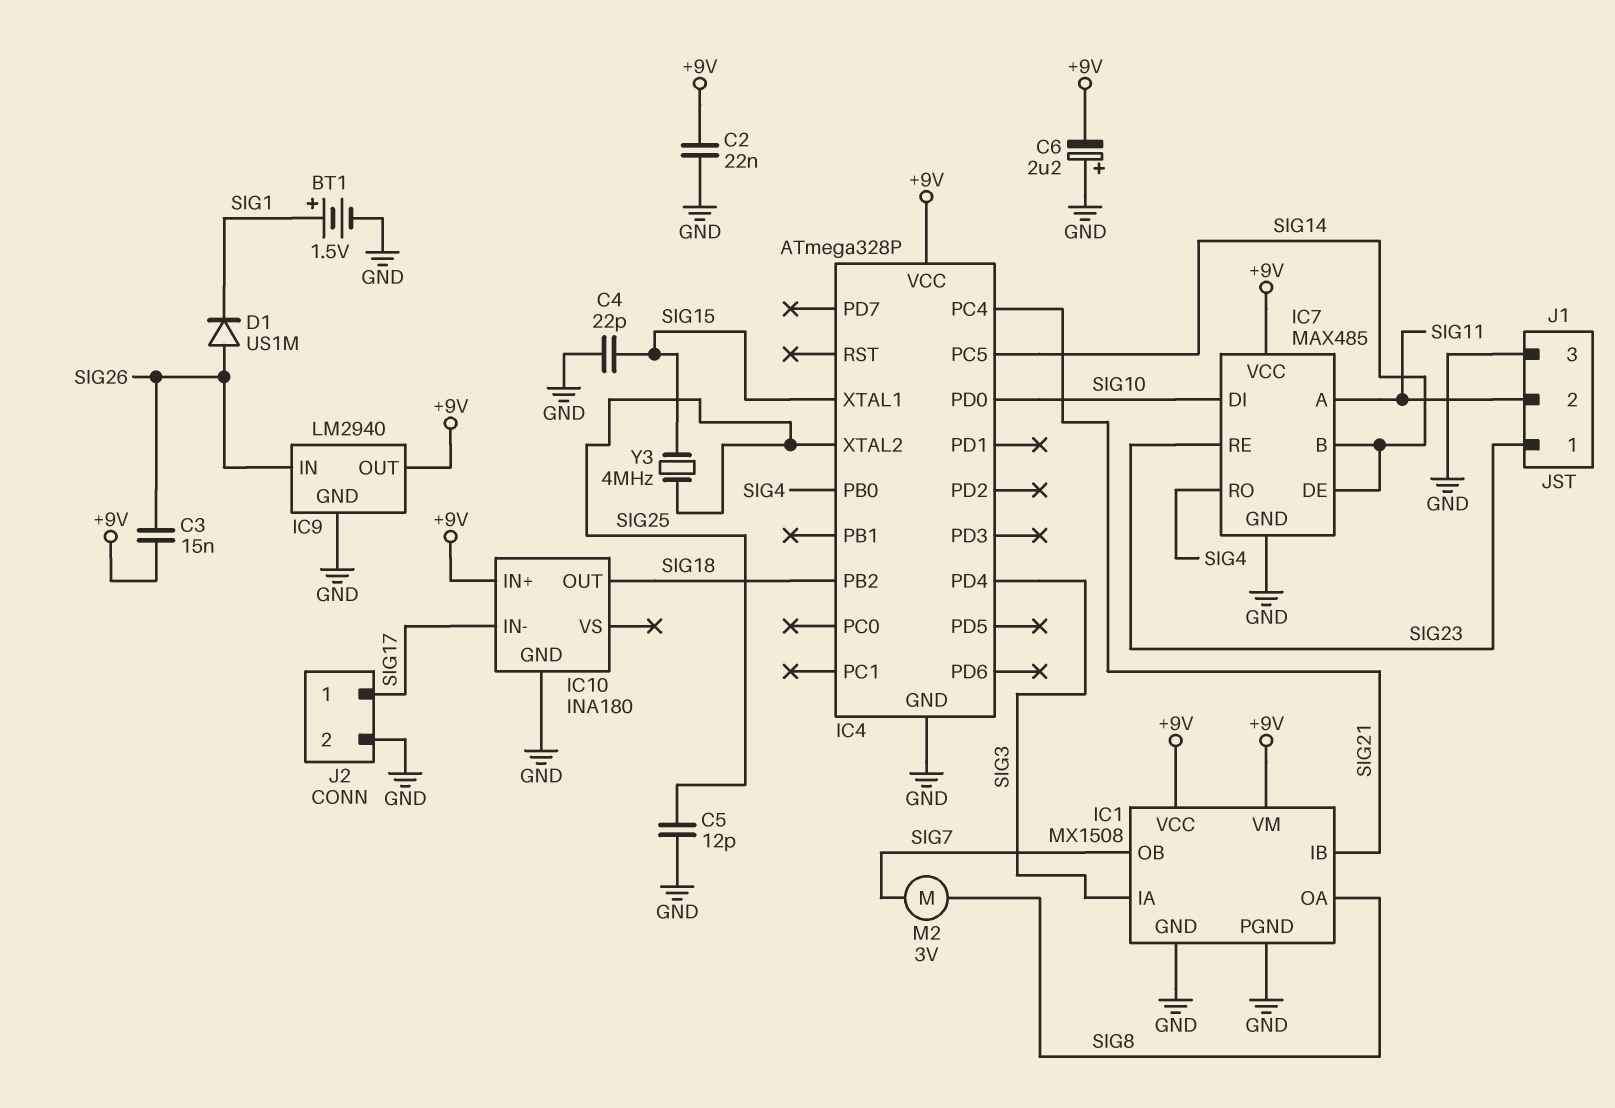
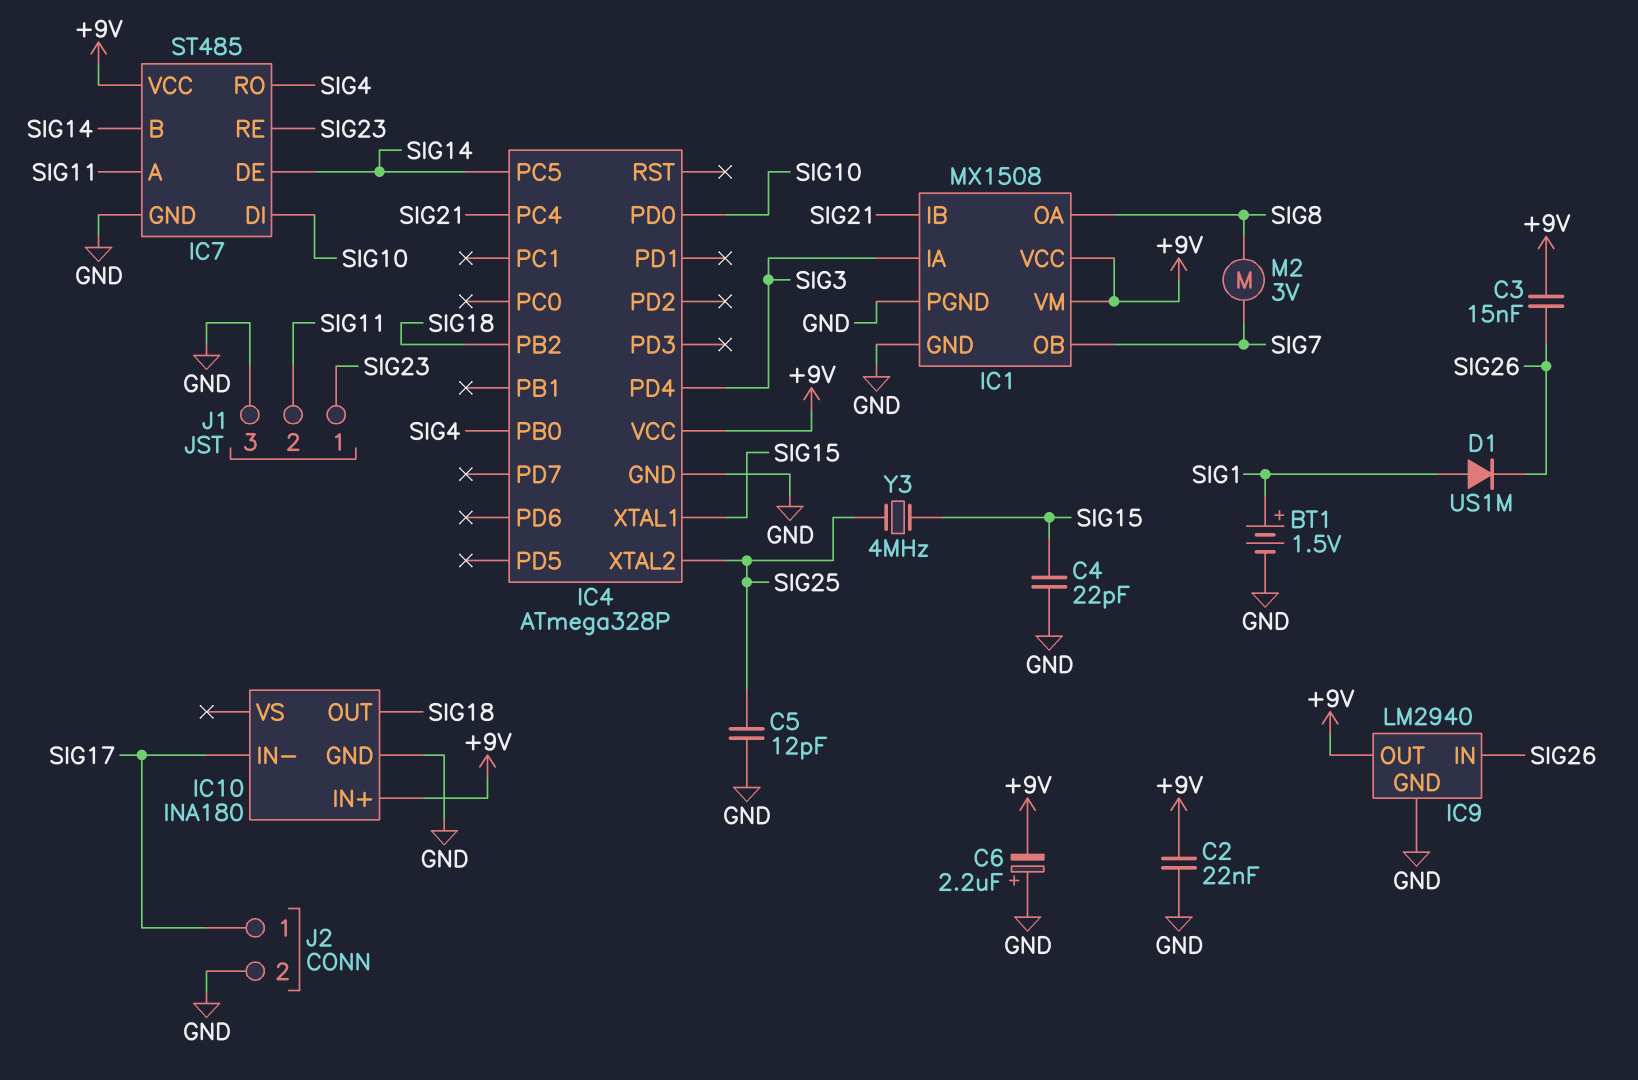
D1: diode US1M (A SIG26, K SIG1) -> diode US1M (A SIG1, K SIG26)
IC7: MAX485 -> ST485

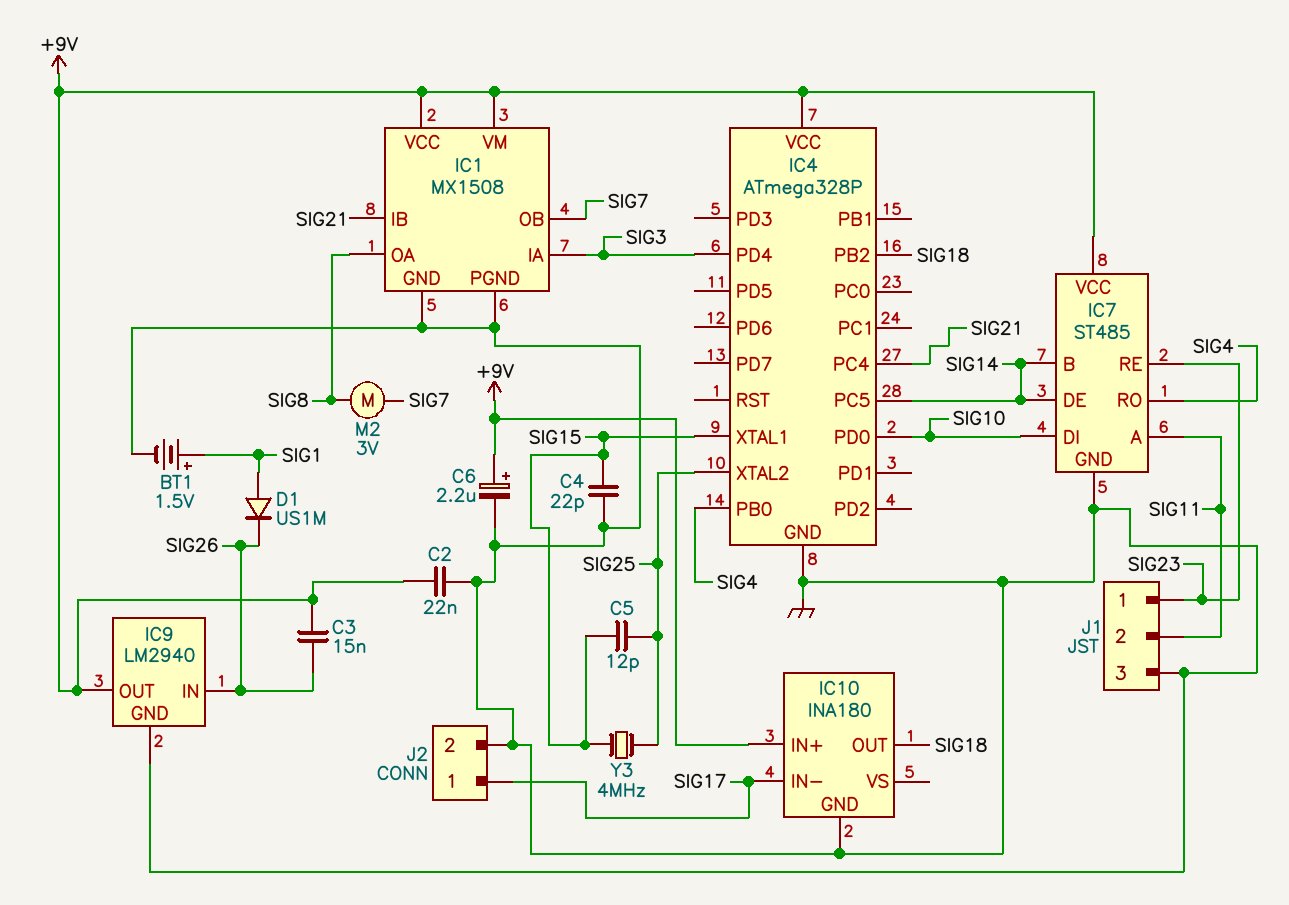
C5: 12pF (GND, SIG25) -> 12pF (SIG15, SIG25)
C6: 2.2uF (plus GND, minus +9V) -> 2.2uF (plus +9V, minus GND)

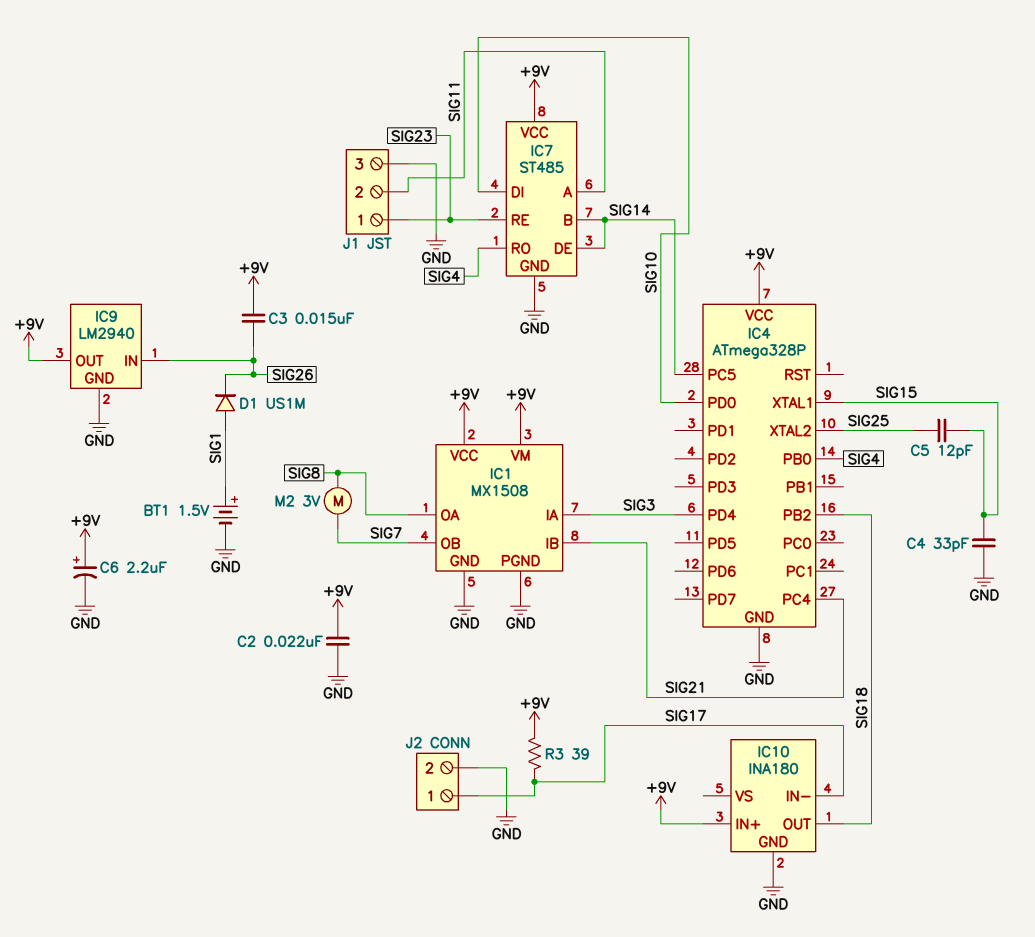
C4: 22pF (GND, SIG15) -> 33pF (GND, SIG15)
R3: none -> 39 (+9V, SIG17)
Y3: 4MHz (SIG15, SIG25) -> none

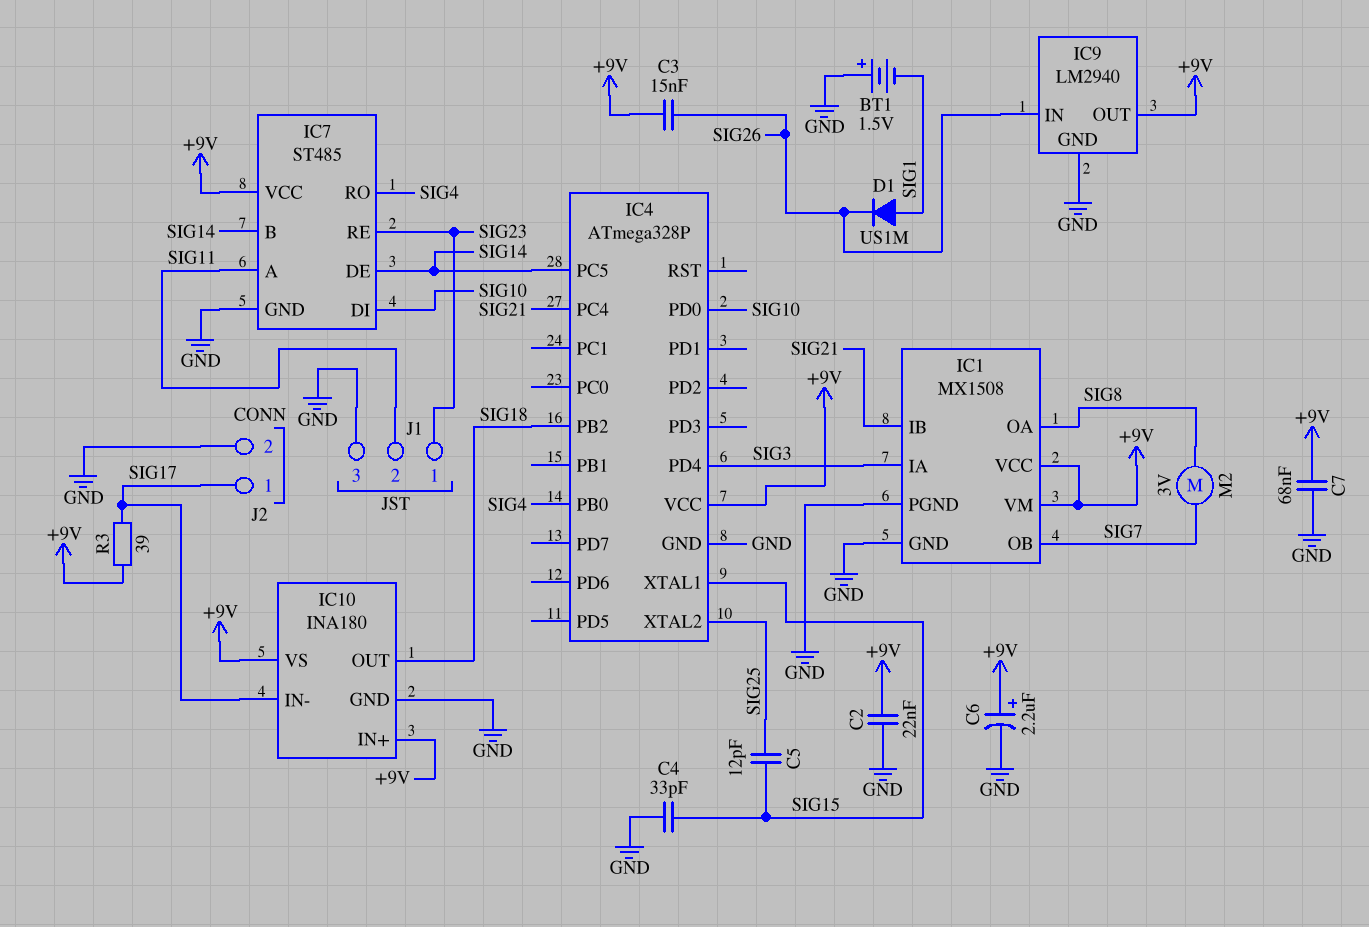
BT1: 1.5V (plus SIG1, minus GND) -> 1.5V (plus GND, minus SIG1)
C7: none -> 68nF (+9V, GND)
IC10 pin VS: none -> +9V

